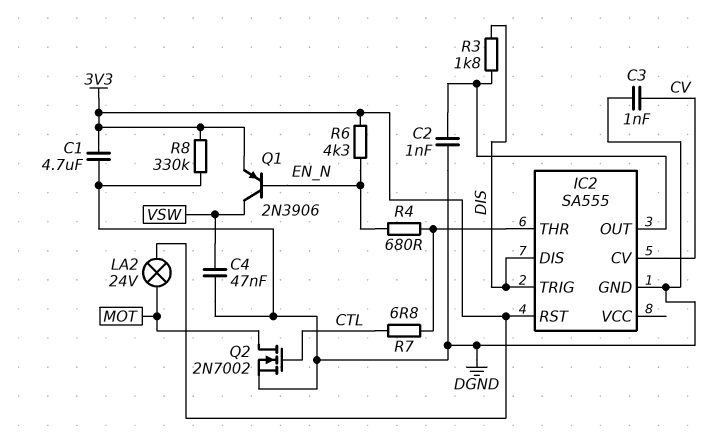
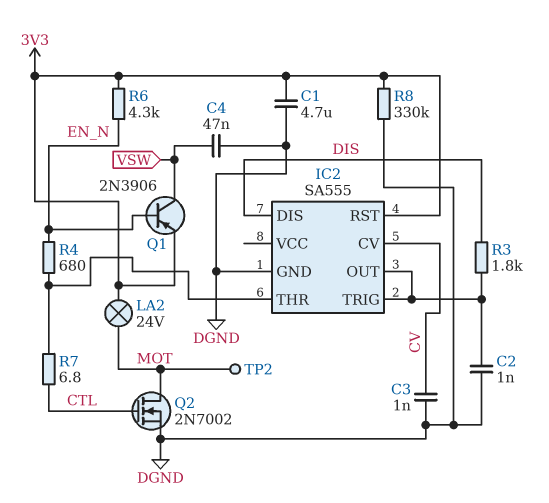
IC2 pin TRIG: DIS -> IC2/OUT
TP2: none -> test point (MOT)

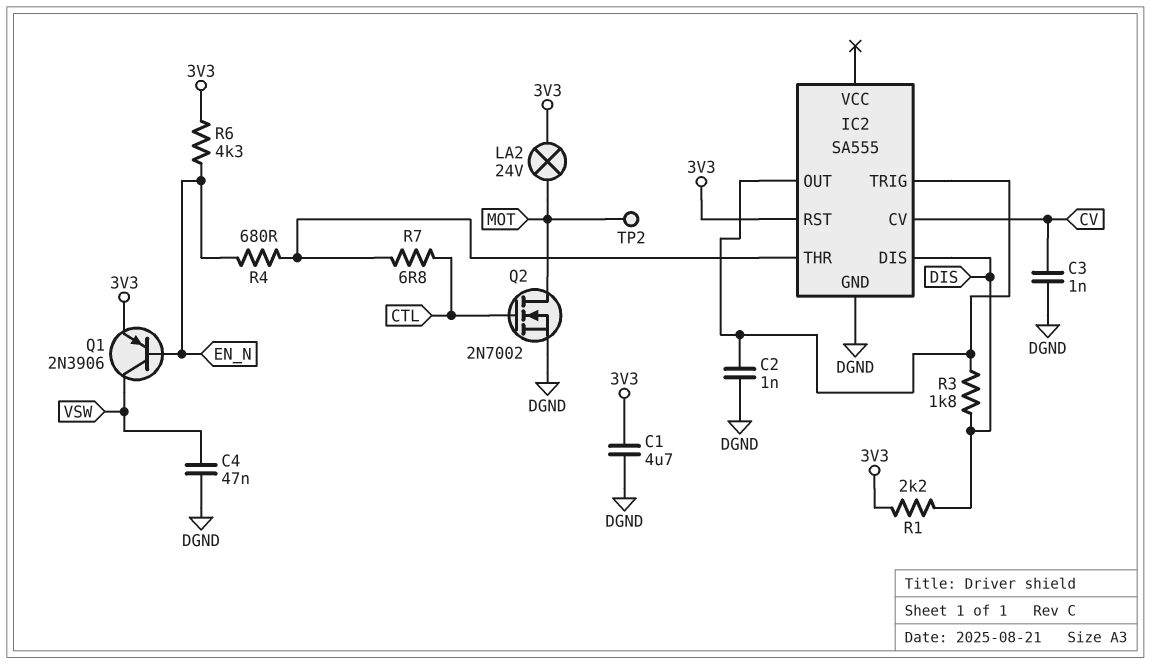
R1: none -> 2.2k (3V3, DIS)
R8: 330k (3V3, DGND) -> none

